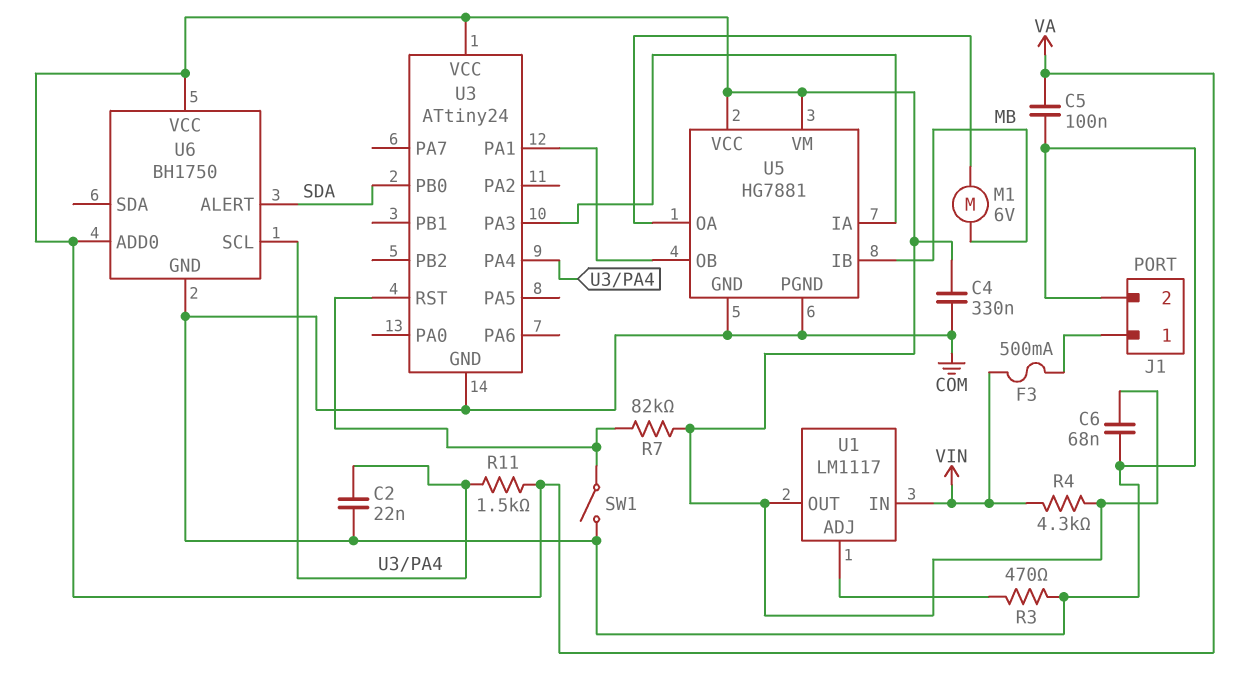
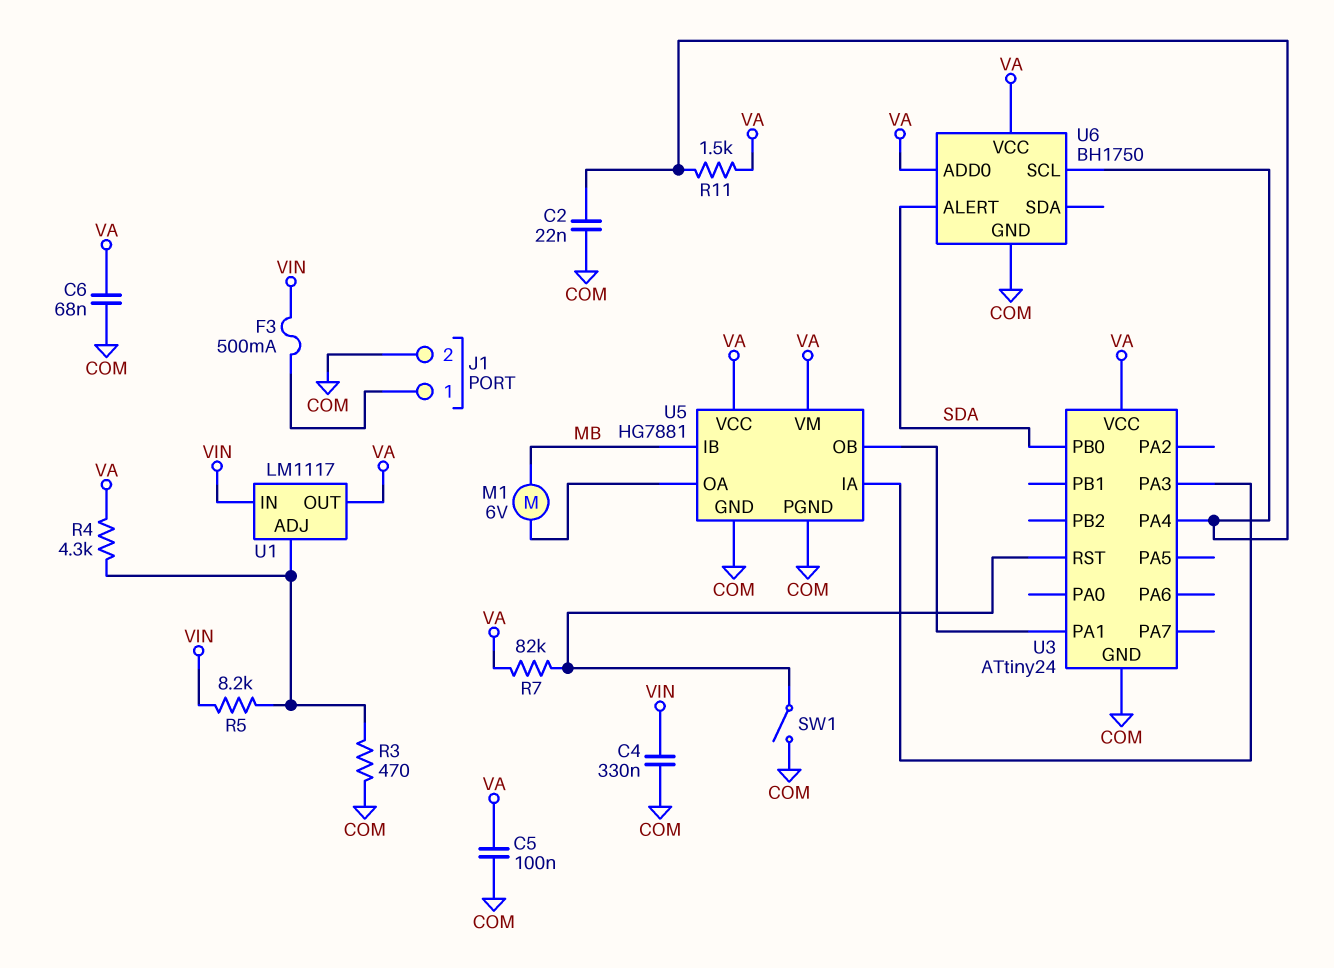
C4: 330nF (COM, VA) -> 330nF (COM, VIN)
R4: 4.3k (VA, VIN) -> 4.3k (U1/ADJ, VA)
R5: none -> 8.2k (U1/ADJ, VIN)

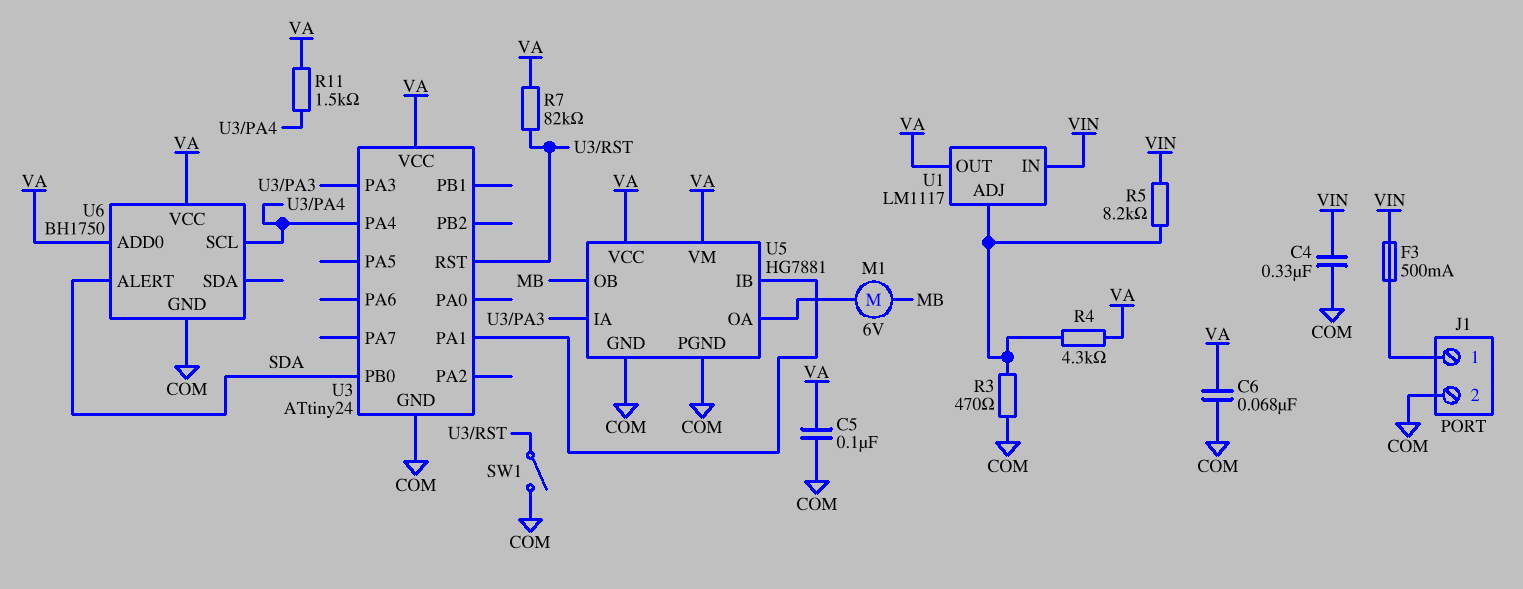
C2: 22nF (COM, U3/PA4) -> none
U5 pin IB: MB -> U3/PA1
U5 pin OB: U3/PA1 -> MB

